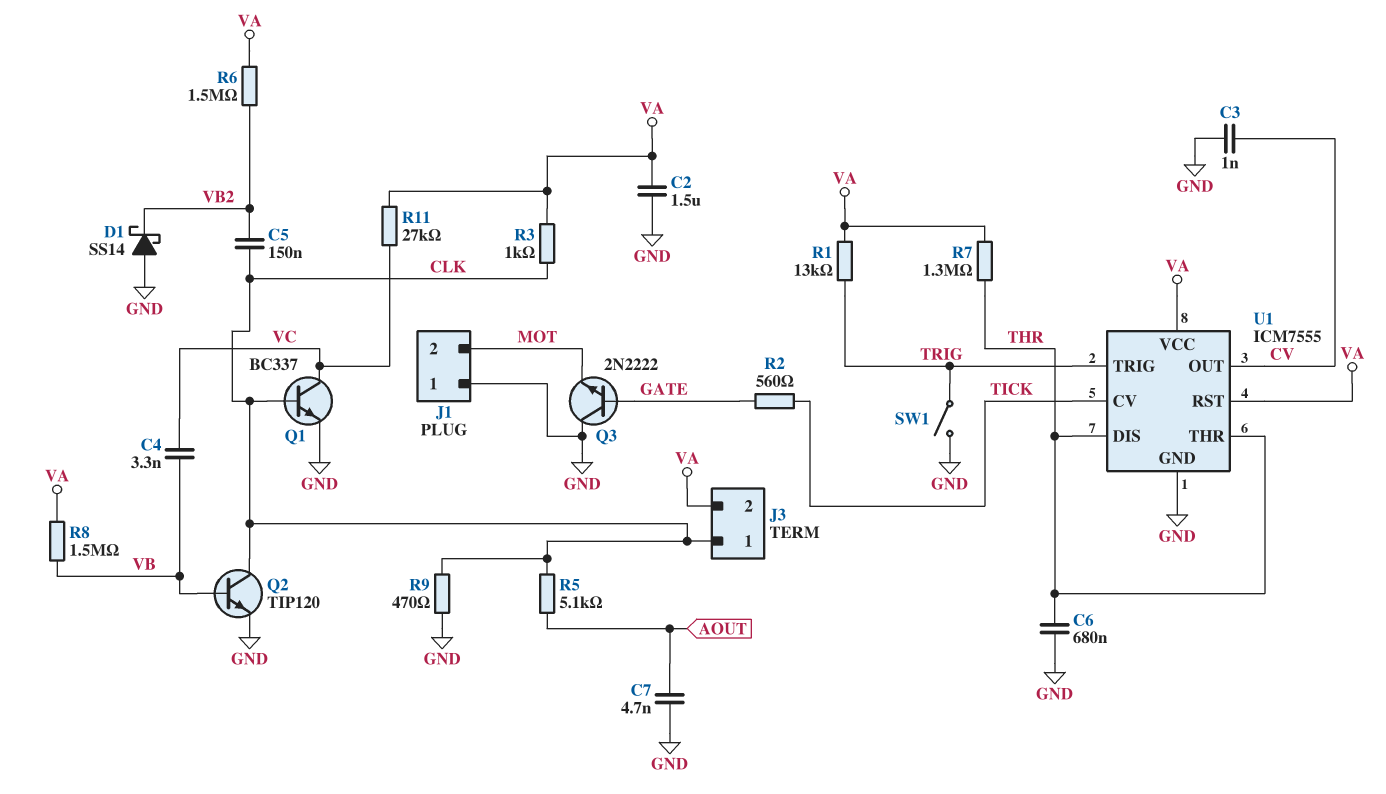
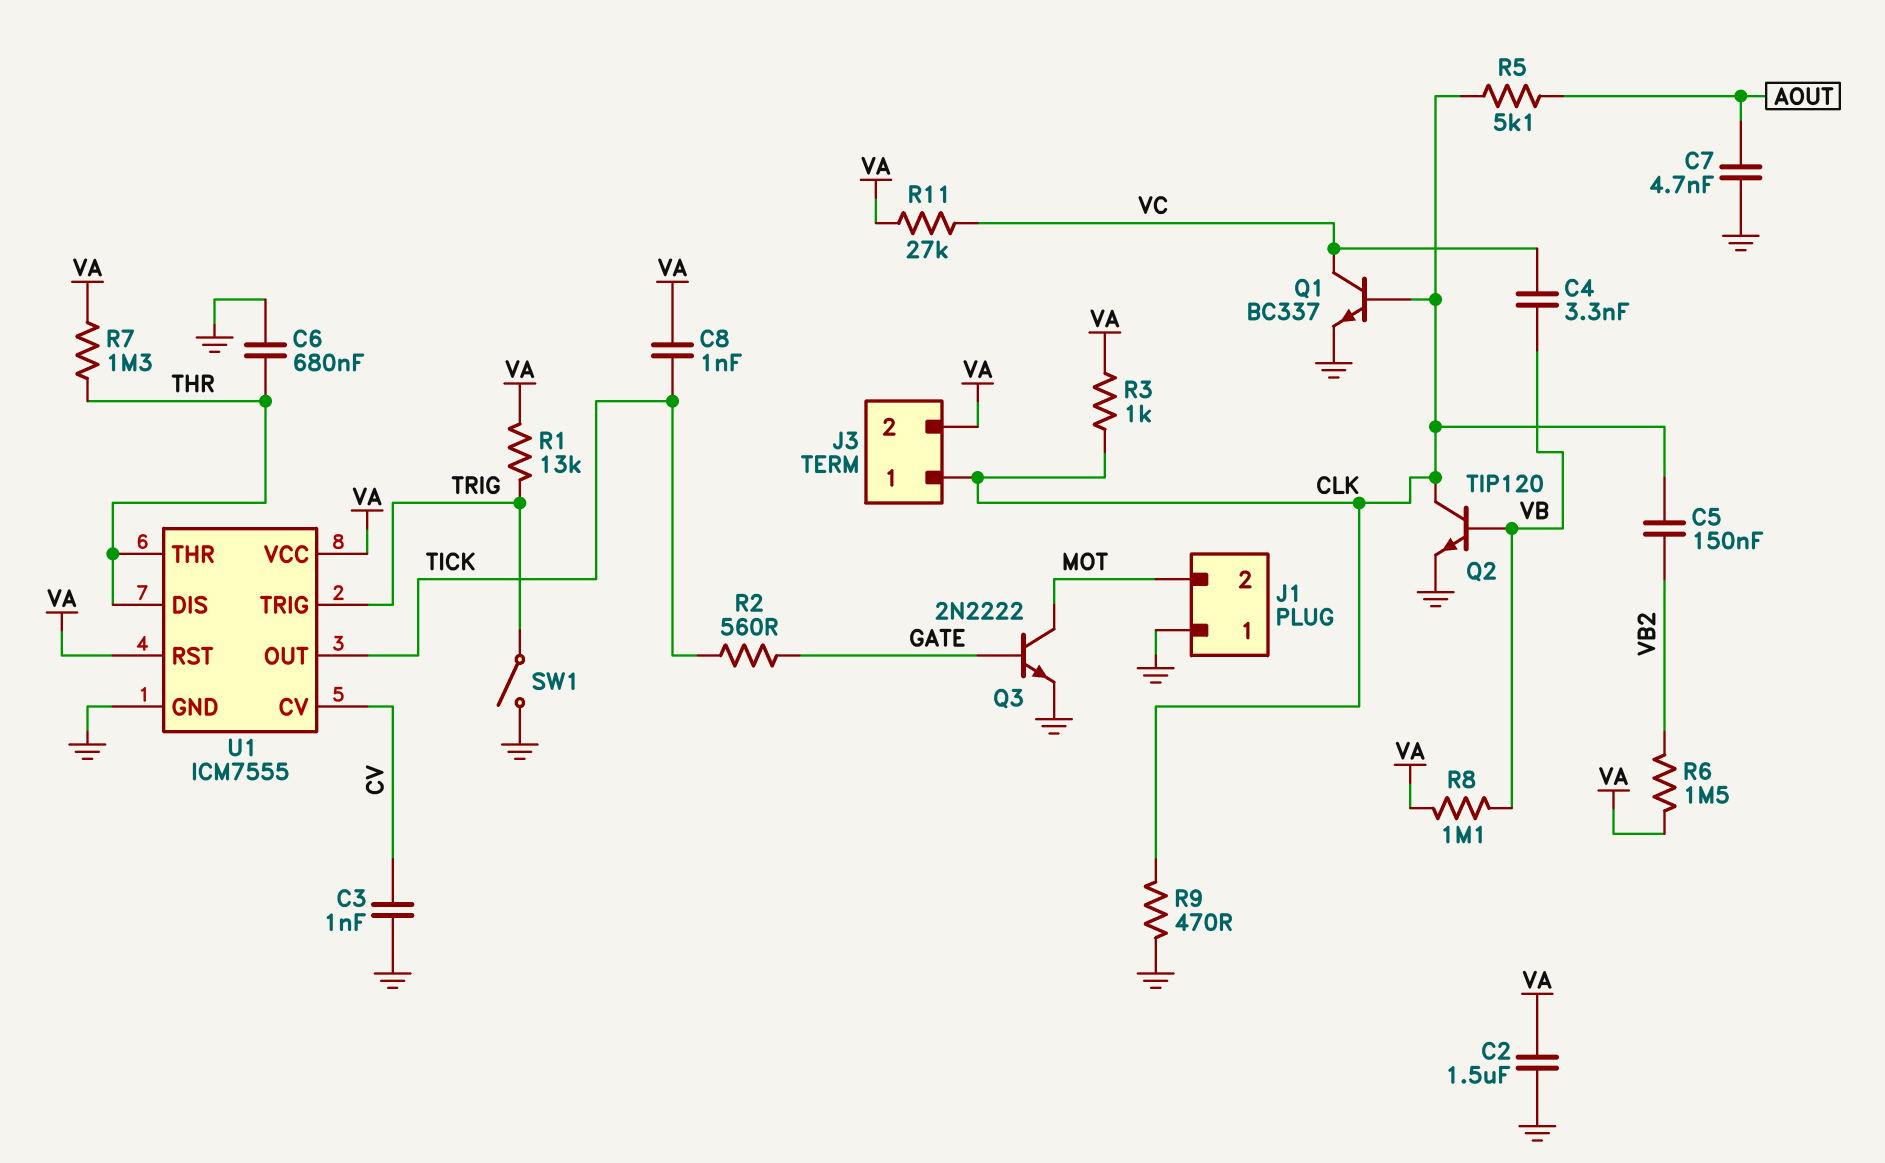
C8: none -> 1nF (TICK, VA)
D1: schottky SS14 (A GND, K VB2) -> none
Q3: NPN 2N2222 (B GATE, C GND, E MOT) -> NPN 2N2222 (B GATE, C MOT, E GND)
R8: 1.5M (VA, VB) -> 1.1M (VA, VB)
U1 pin CV: TICK -> CV
U1 pin OUT: CV -> TICK

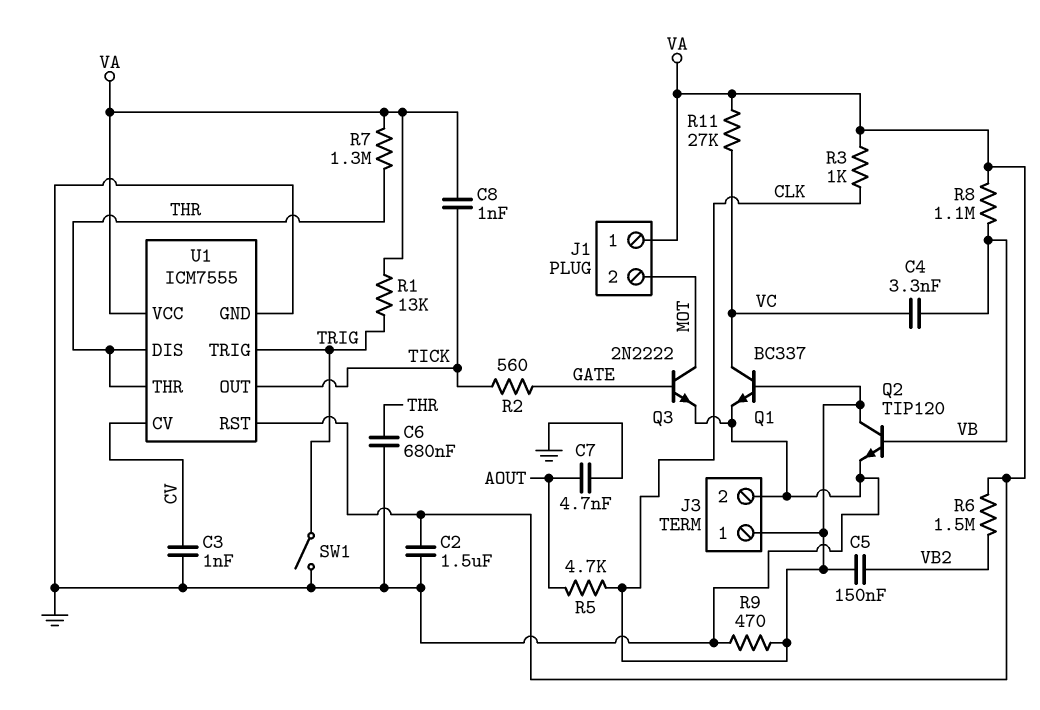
J1 pin 1: GND -> VA
J3 pin 2: VA -> GND
R5: 5.1k (AOUT, CLK) -> 4.7k (AOUT, CLK)

